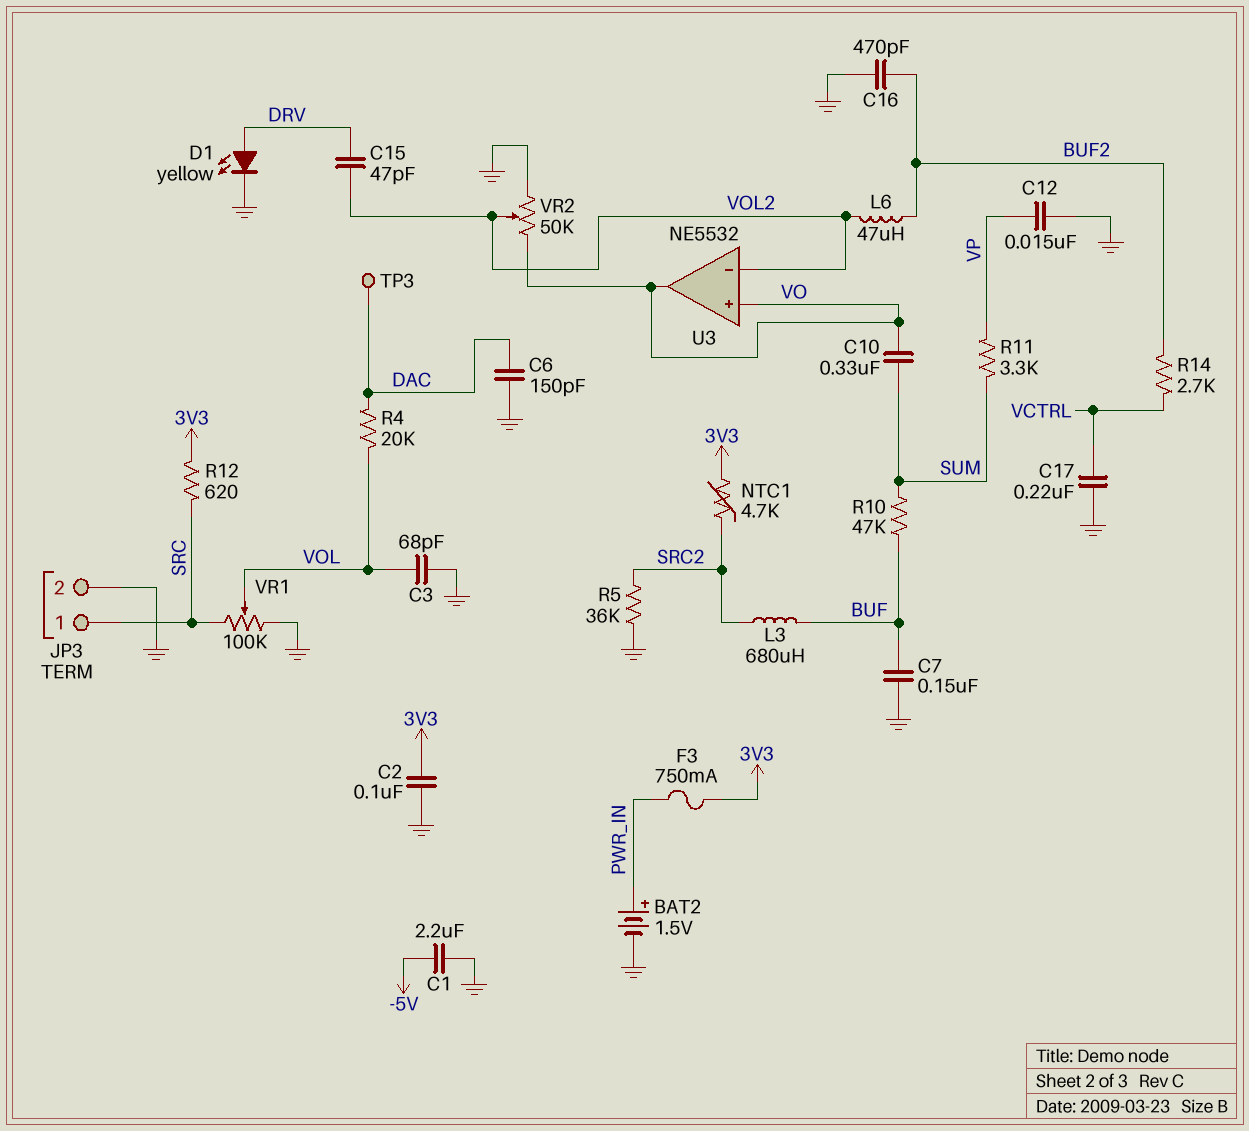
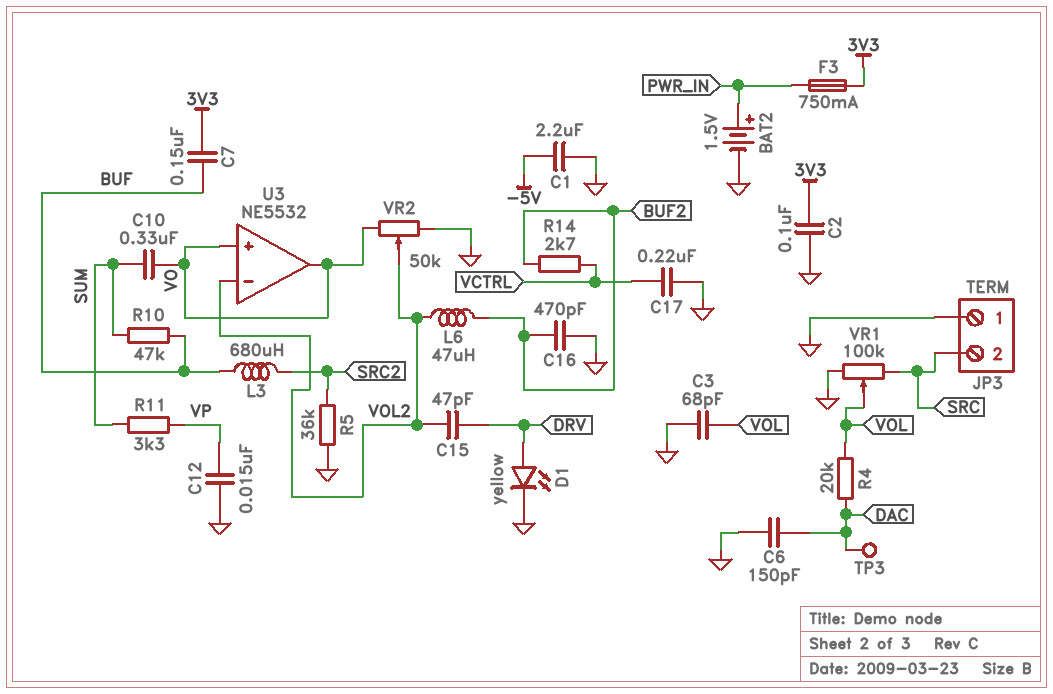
C7: 150nF (BUF, GND) -> 150nF (3V3, BUF)
JP3 pin 1: SRC -> GND
JP3 pin 2: GND -> SRC
NTC1: 4.7k (3V3, SRC2) -> none
R12: 620 (3V3, SRC) -> none

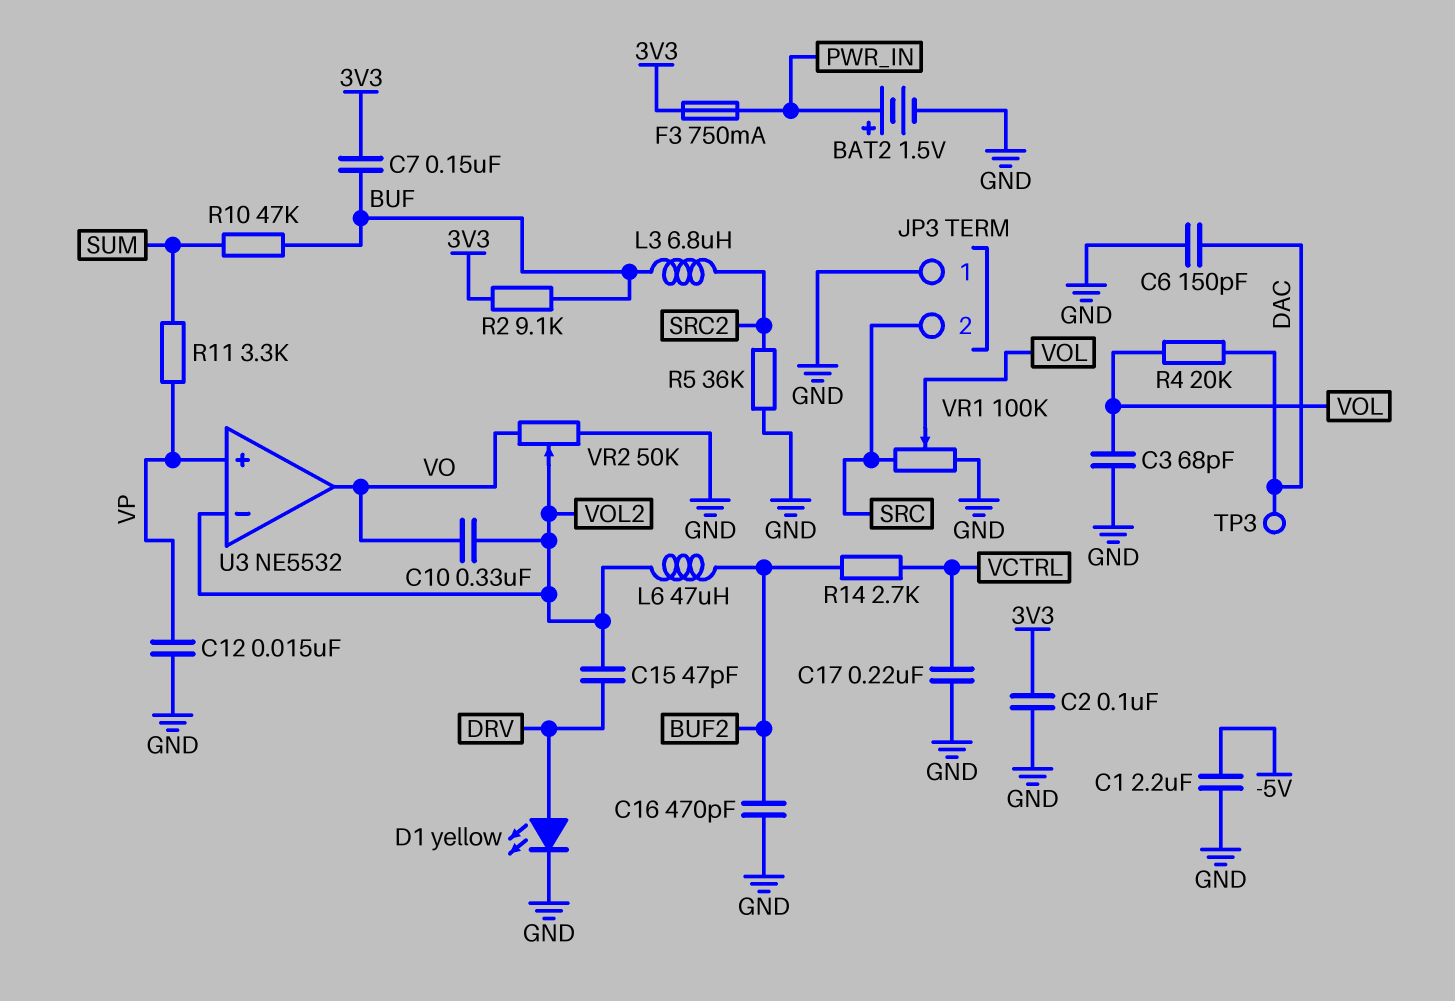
C10: 330nF (SUM, VO) -> 330nF (VO, VOL2)
L3: 680uH (BUF, SRC2) -> 6.8uH (BUF, SRC2)
R2: none -> 9.1k (3V3, BUF)
U3 pin in+: VO -> VP

